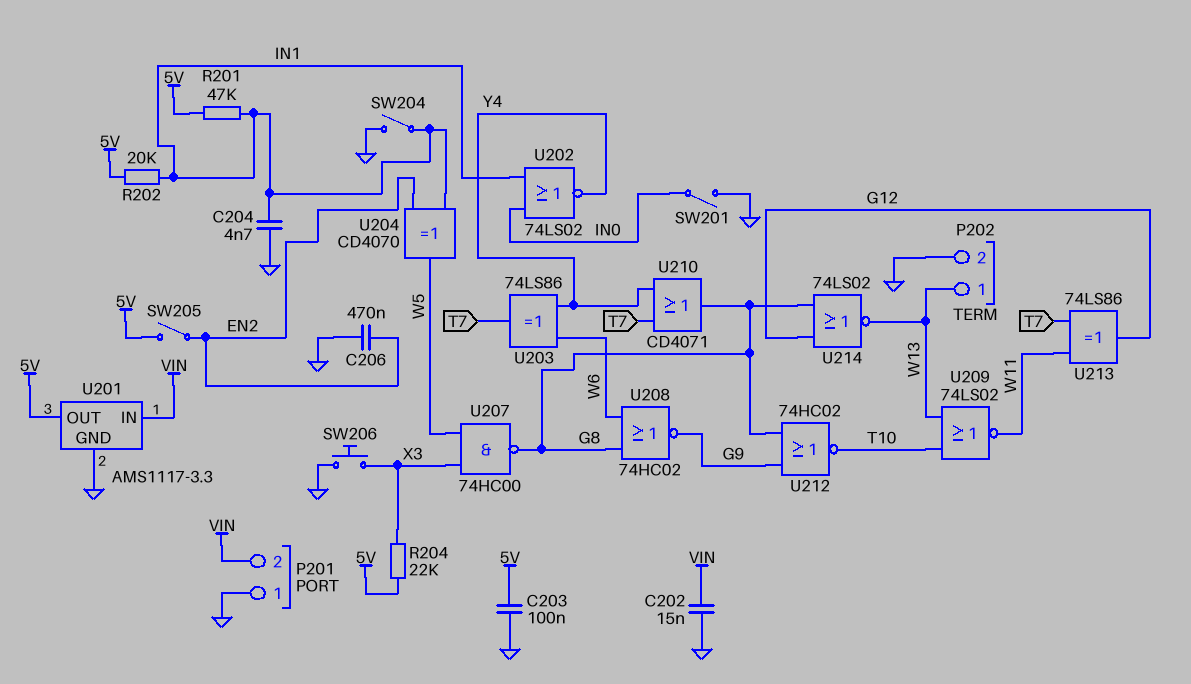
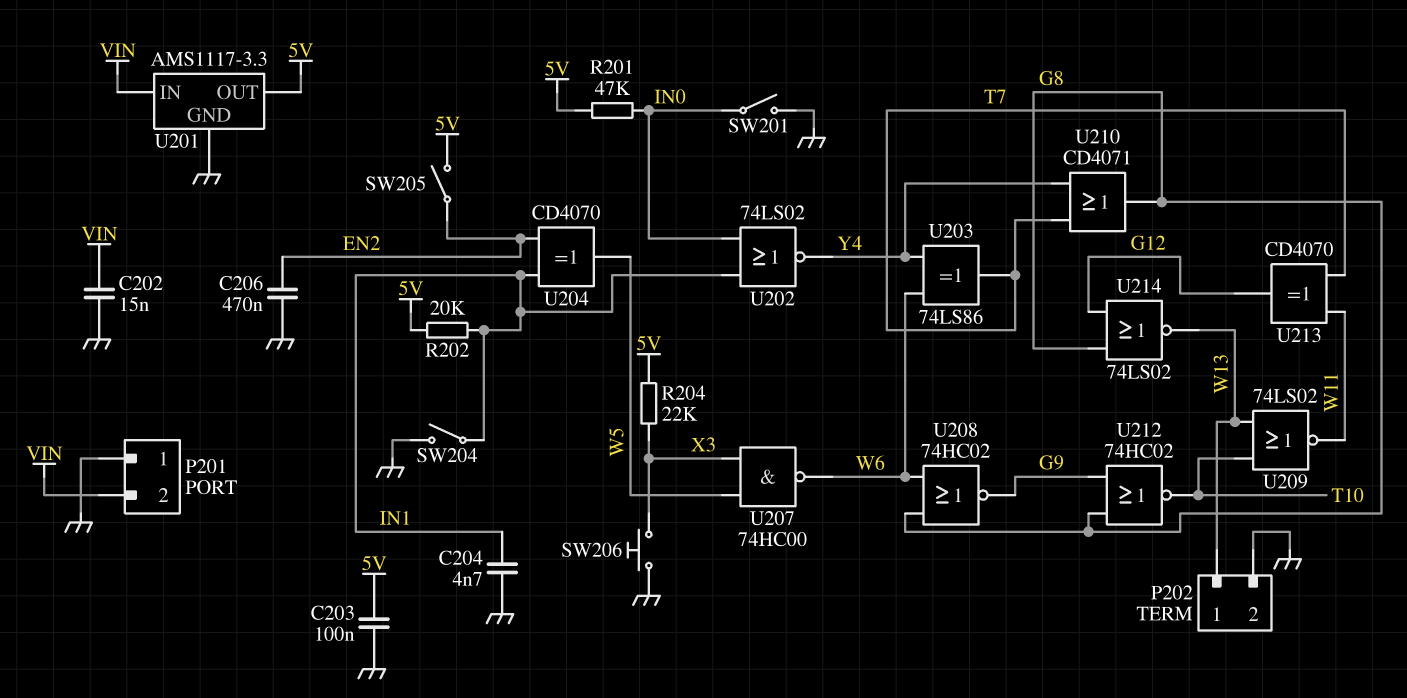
R201: 47k (5V, IN1) -> 47k (5V, IN0)
U207: NAND 74HC00 (in W5, in X3, out G8) -> NAND 74HC00 (in W5, in X3, out W6)
U213: XOR 74LS86 (in T7, in W11, out G12) -> XOR CD4070 (in T7, in W11, out G12)

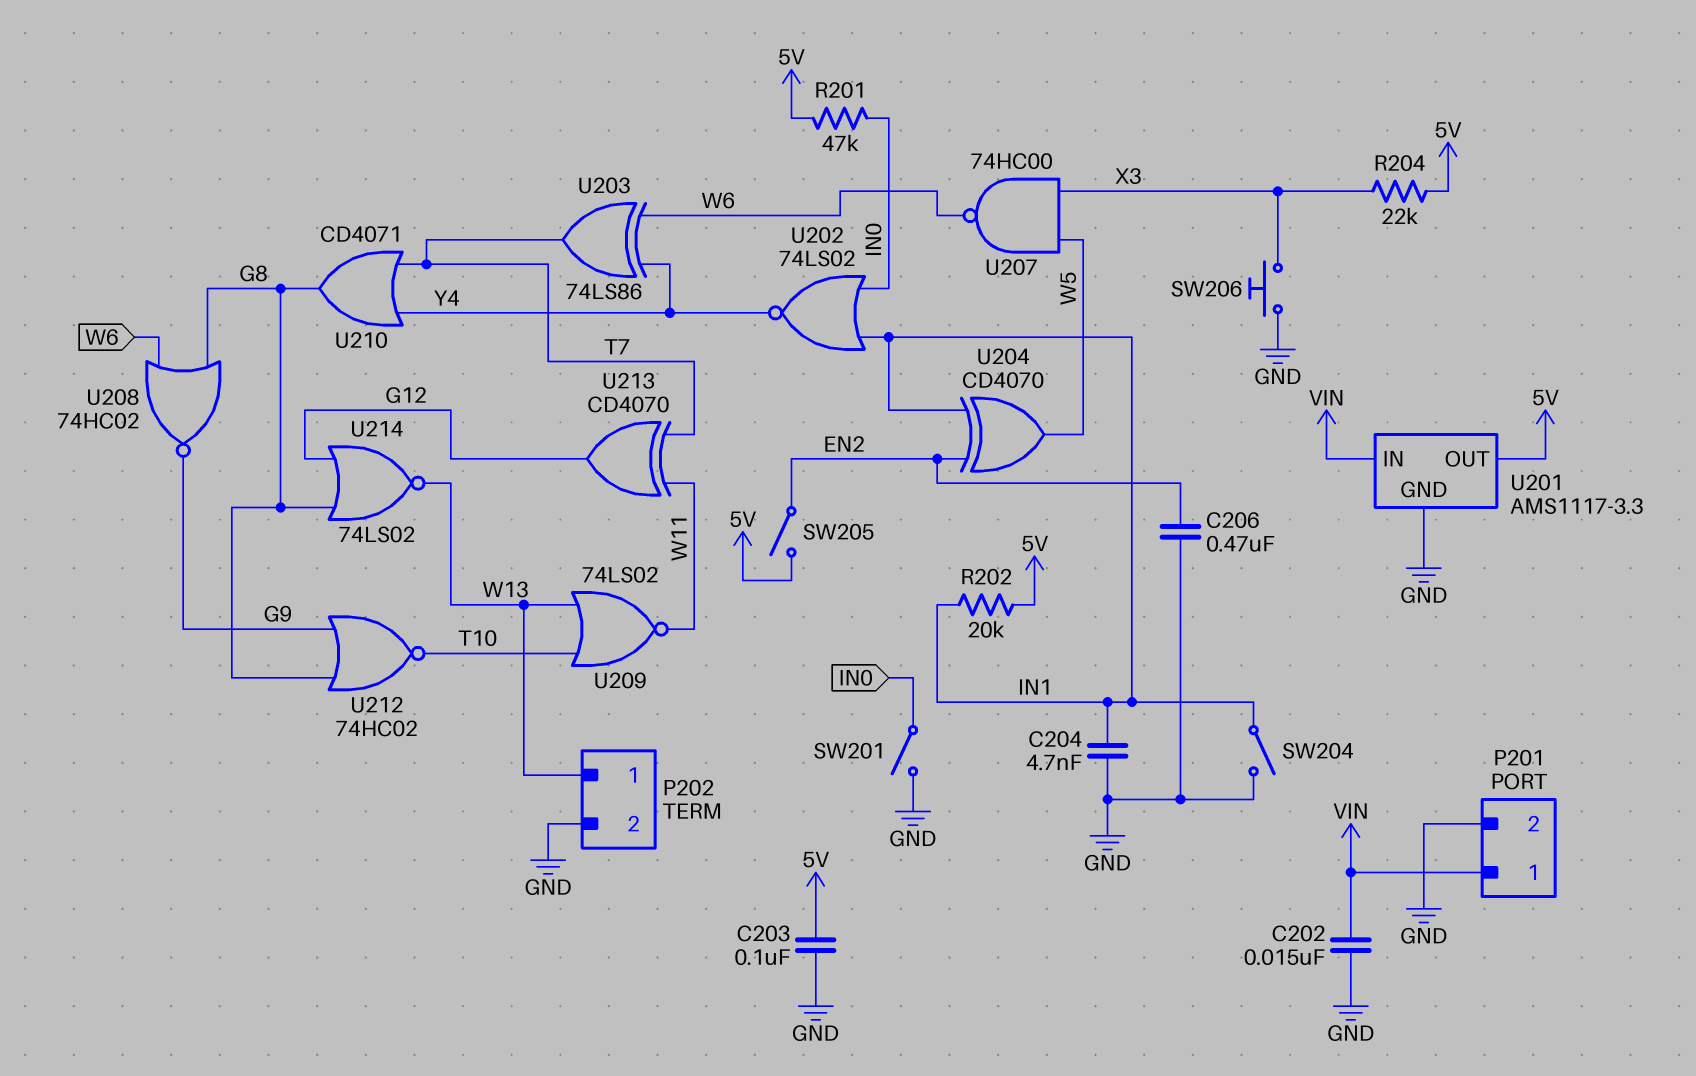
P201 pin 1: GND -> VIN
P201 pin 2: VIN -> GND

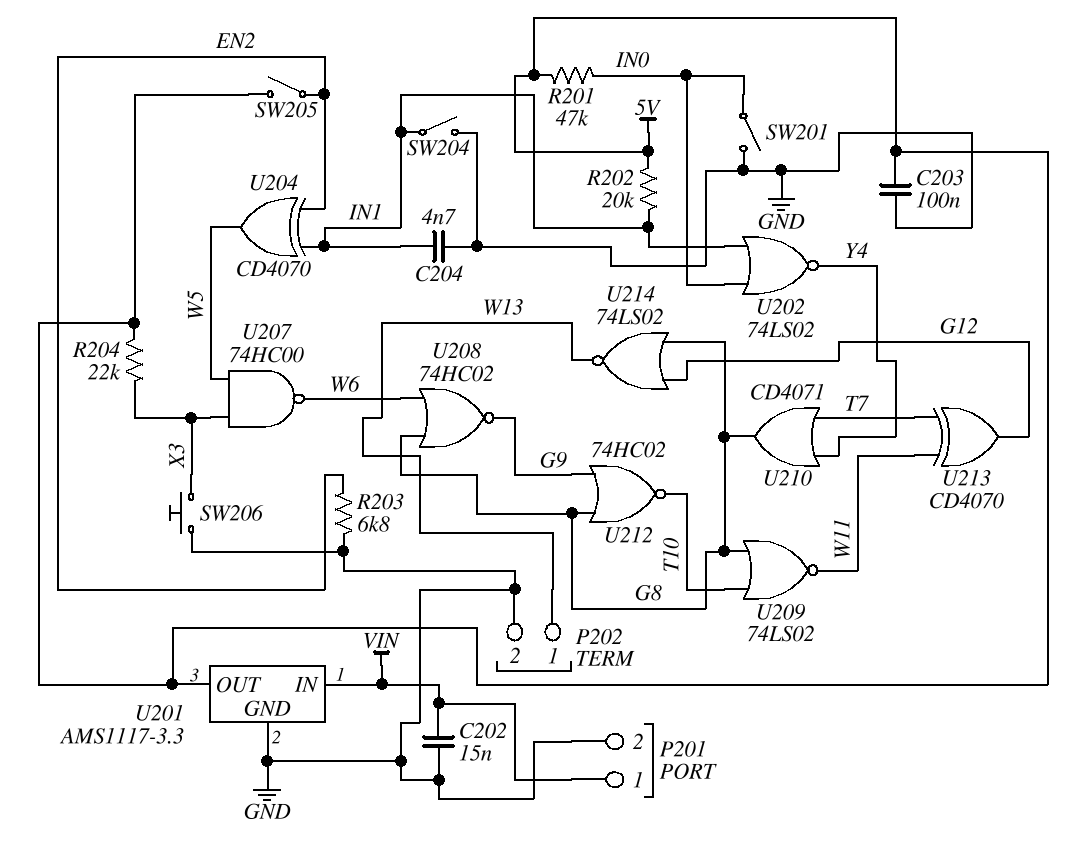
C206: 470nF (EN2, GND) -> none
R203: none -> 6.8k (EN2, GND)
U203: XOR 74LS86 (in W6, in Y4, out T7) -> none
U209: NOR 74LS02 (in T10, in W13, out W11) -> NOR 74LS02 (in G8, in T10, out W11)

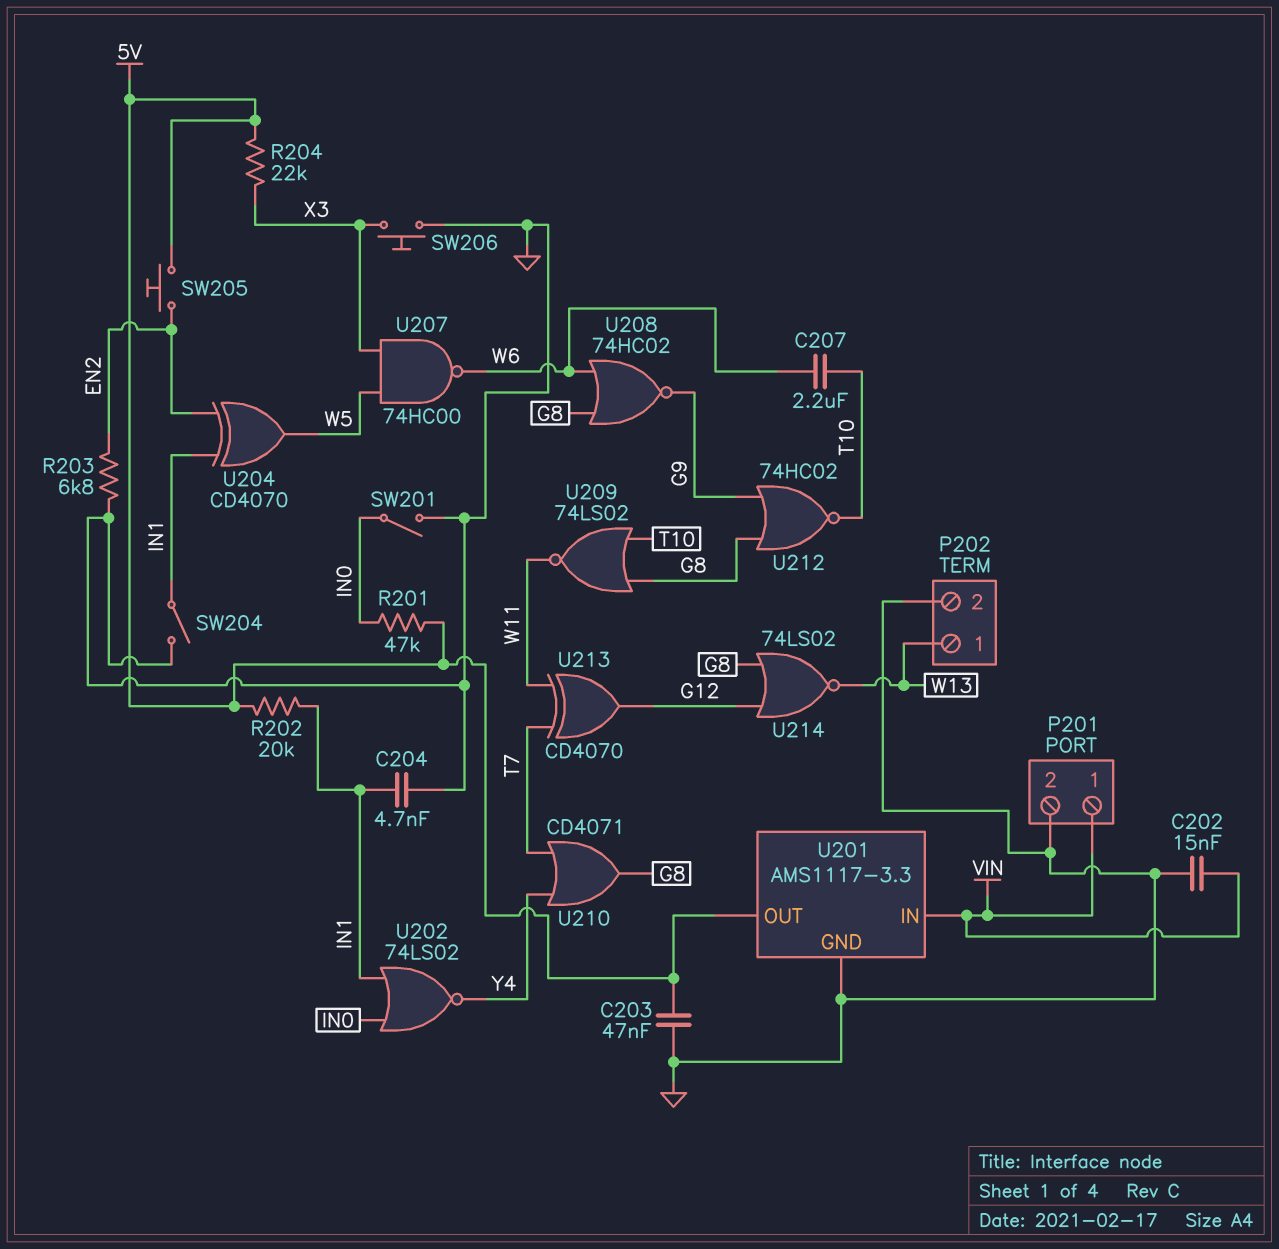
C203: 100nF (5V, GND) -> 47nF (5V, GND)
C207: none -> 2.2uF (T10, W6)
SW205: switch (5V, EN2) -> button (5V, EN2)

